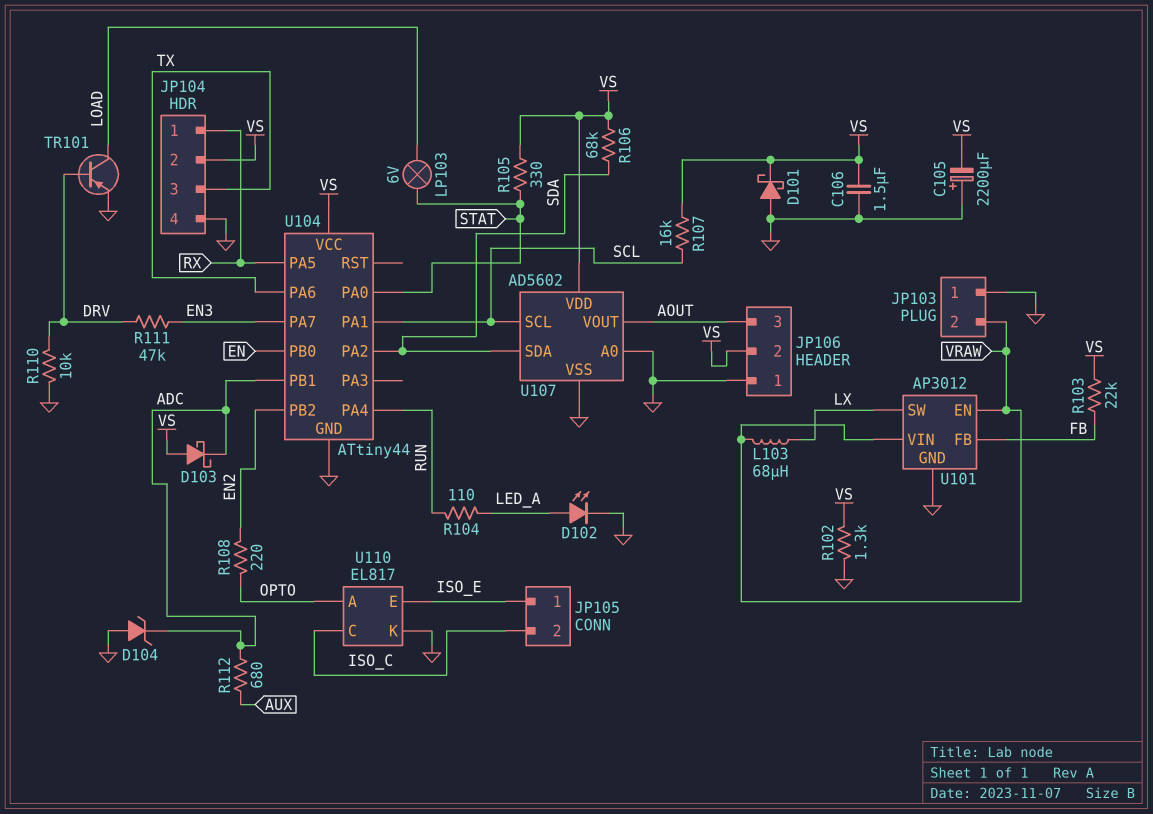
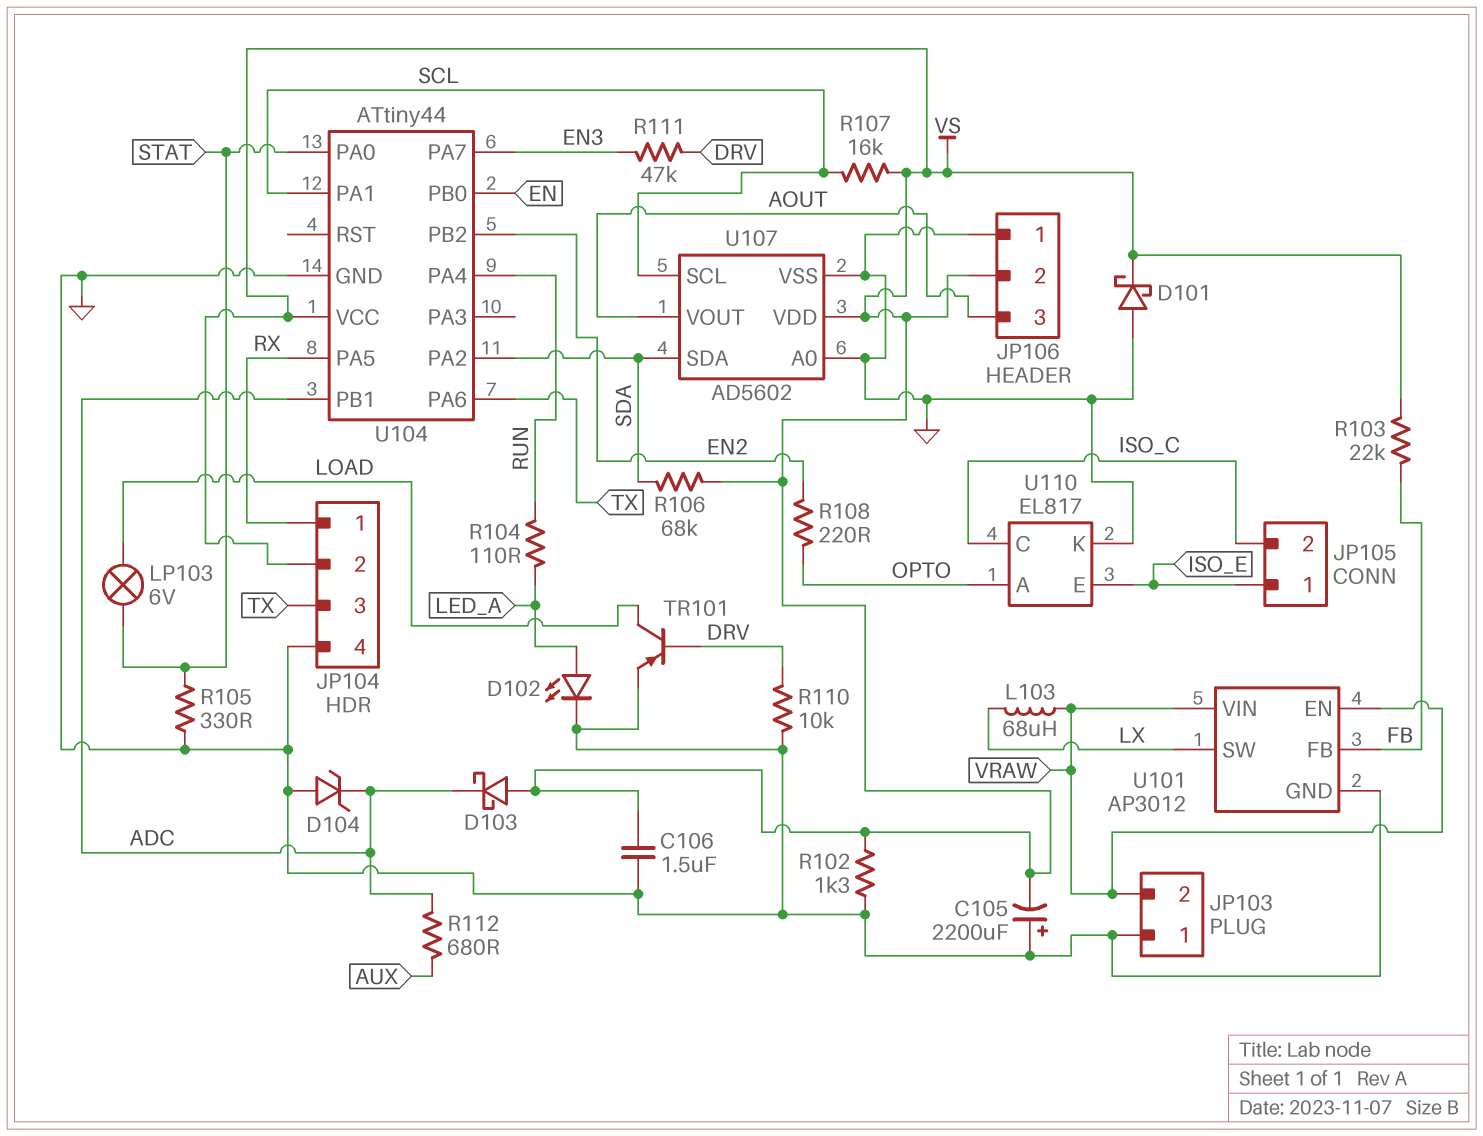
R105: 330 (STAT, VS) -> 330 (GND, STAT)

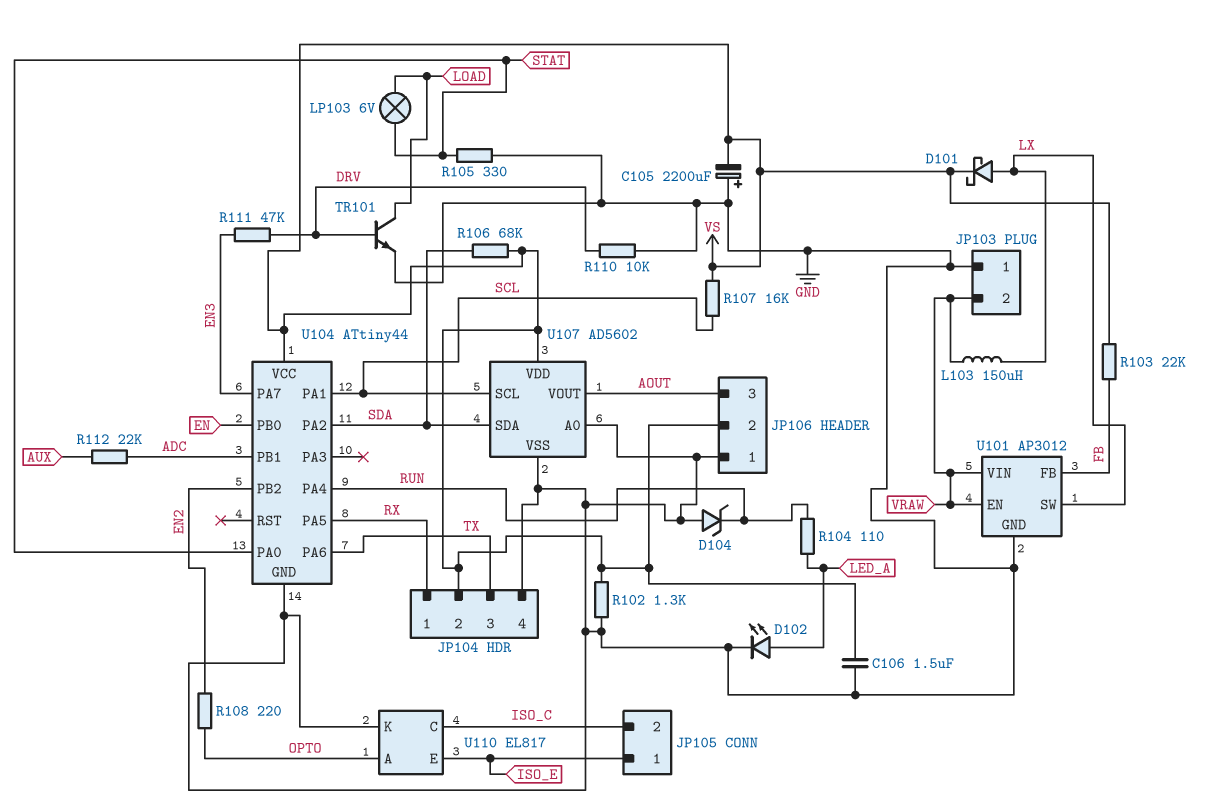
D101: schottky (A GND, K VS) -> schottky (A LX, K VS)
D103: schottky (A VS, K ADC) -> none
D104: zener (A GND, K ADC) -> zener (A GND, K RUN)
L103: 68uH (LX, VRAW) -> 150uH (LX, VRAW)
R112: 680 (ADC, AUX) -> 22k (ADC, AUX)
TR101: PNP (B DRV, C LOAD, E GND) -> NPN (B DRV, C LOAD, E GND)

